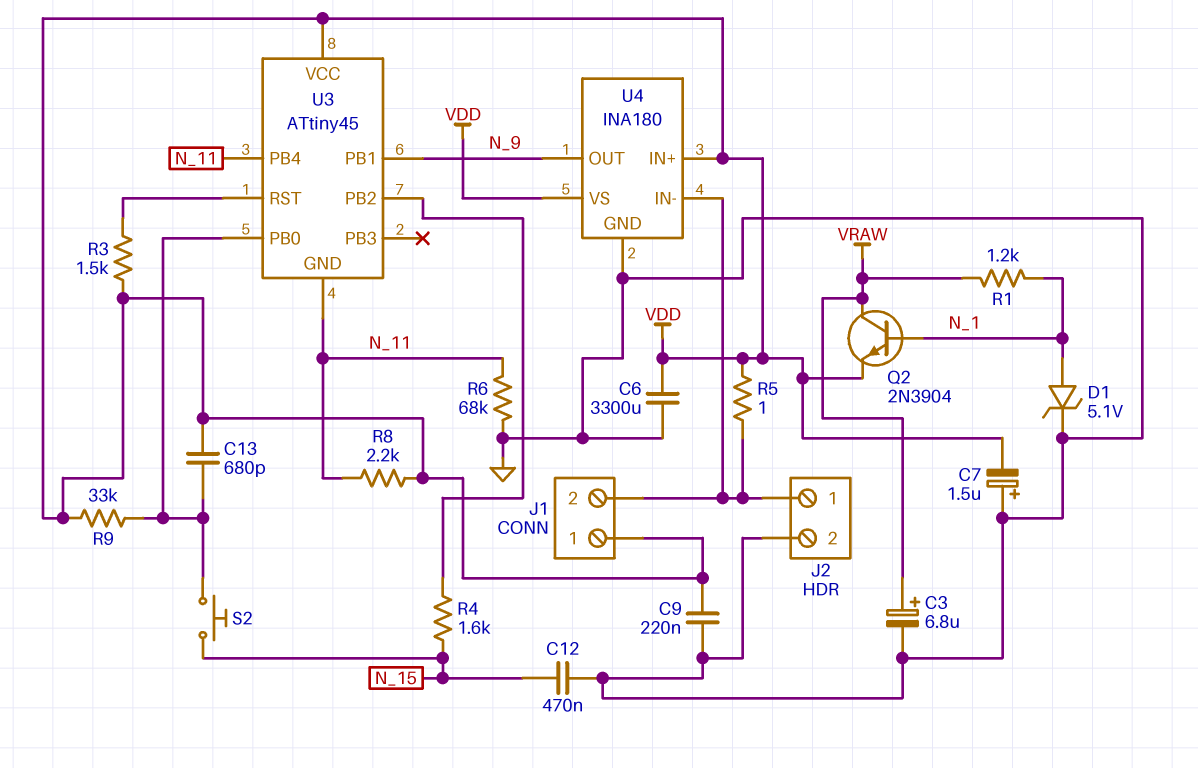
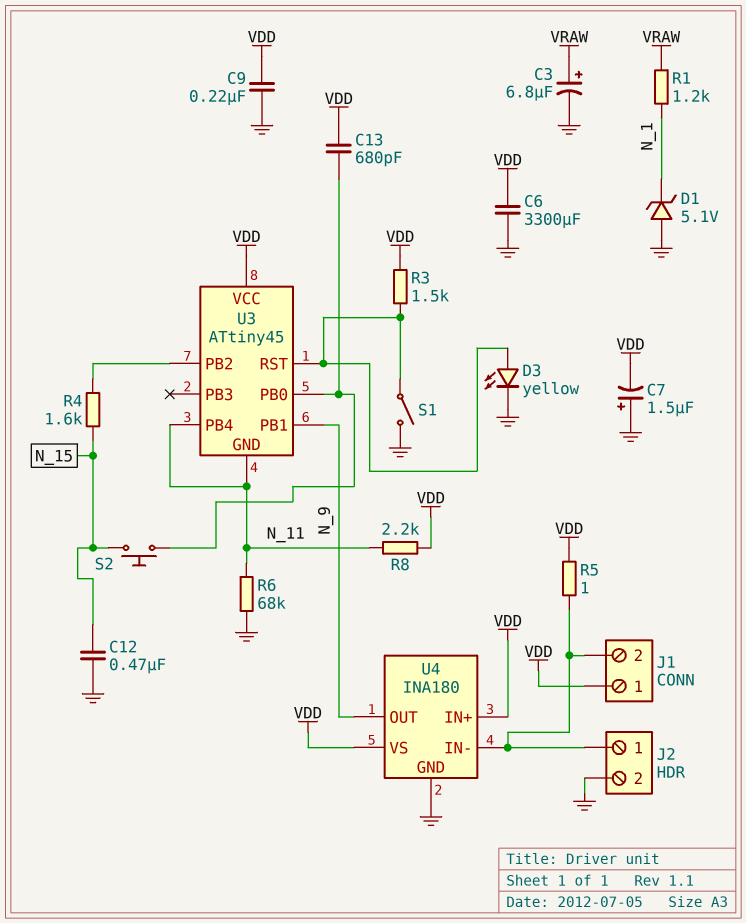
D1: zener 5.1V (A N_1, K GND) -> zener 5.1V (A GND, K N_1)
D3: none -> LED yellow (A U3/RST, K GND)
Q2: NPN 2N3904 (B N_1, C VRAW, E VDD) -> none
R9: 33k (U3/PB0, VDD) -> none
S1: none -> switch (GND, U3/RST)

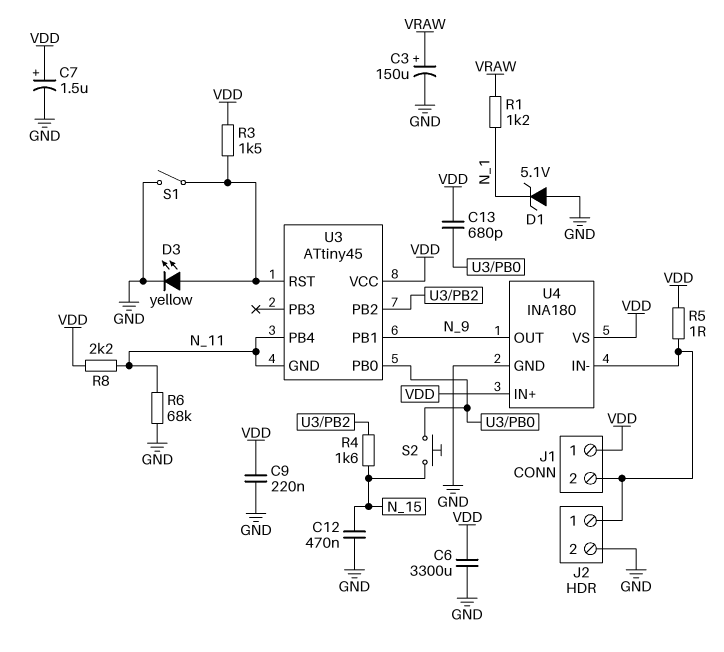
C3: 6.8uF (plus VRAW, minus GND) -> 150uF (plus VRAW, minus GND)
C7: 1.5uF (plus GND, minus VDD) -> 1.5uF (plus VDD, minus GND)

